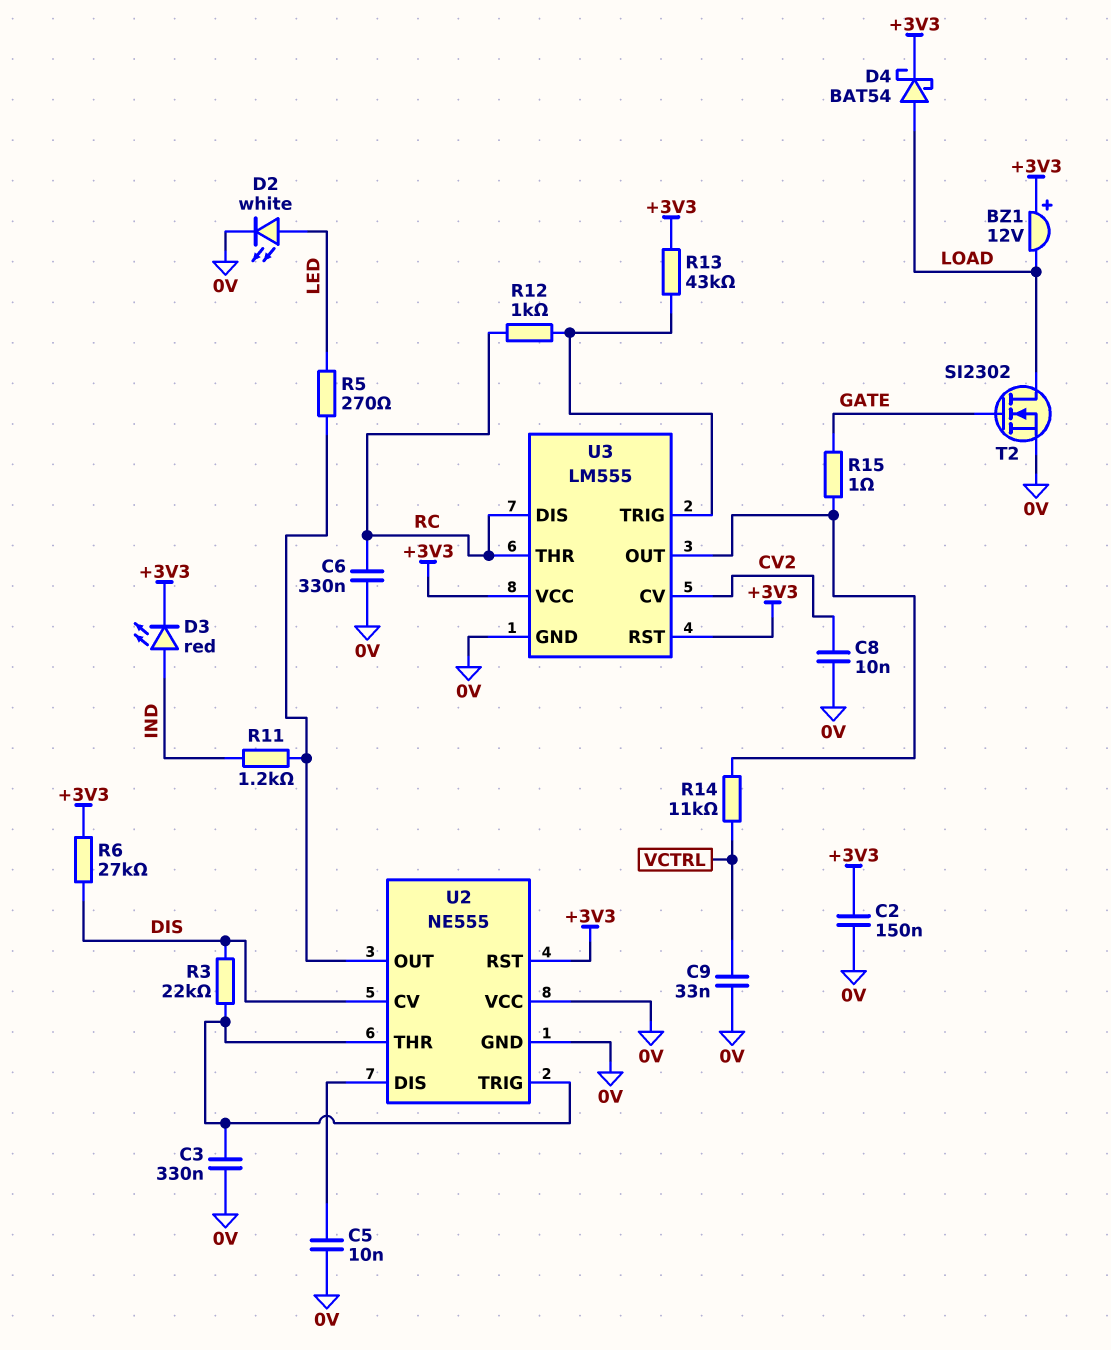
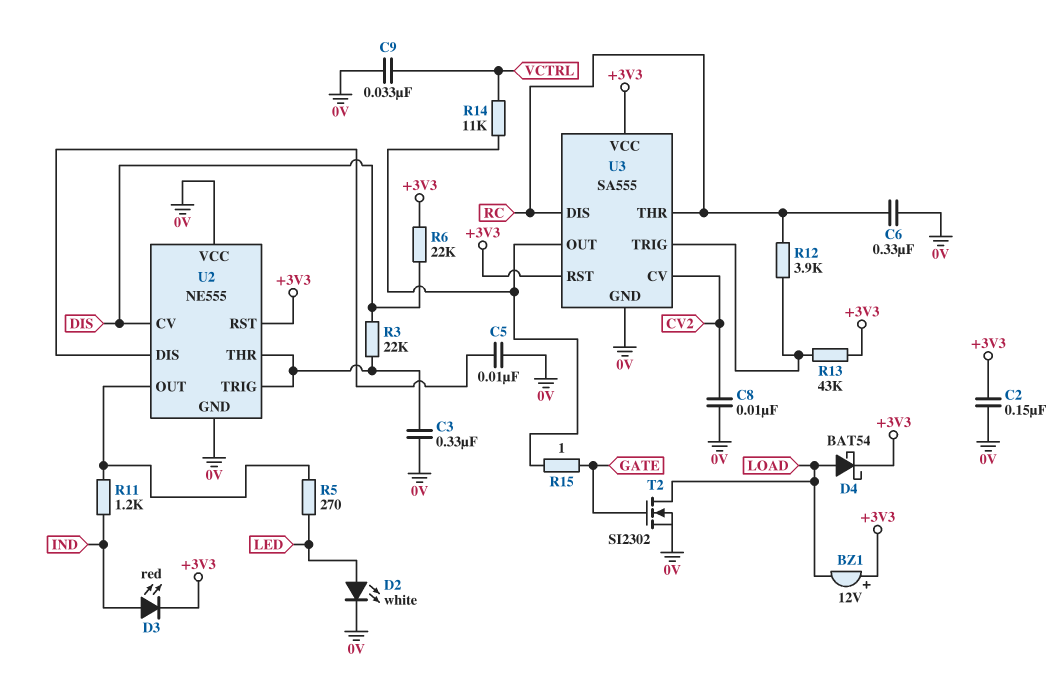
R6: 27k (+3V3, DIS) -> 22k (+3V3, DIS)
R12: 1k (RC, U3/TRIG) -> 3.9k (RC, U3/TRIG)
U3: LM555 -> SA555

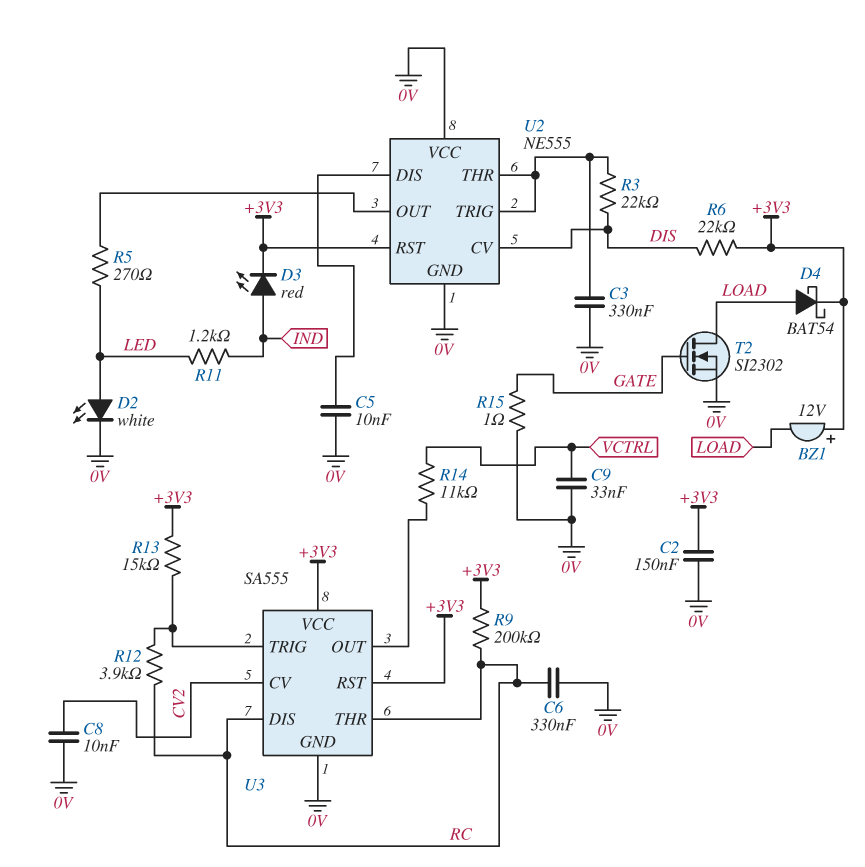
R9: none -> 200k (+3V3, RC)
R11: 1.2k (IND, U2/OUT) -> 1.2k (IND, LED)
R13: 43k (+3V3, U3/TRIG) -> 15k (+3V3, U3/TRIG)
R15: 1 (GATE, U3/OUT) -> 1 (0V, GATE)

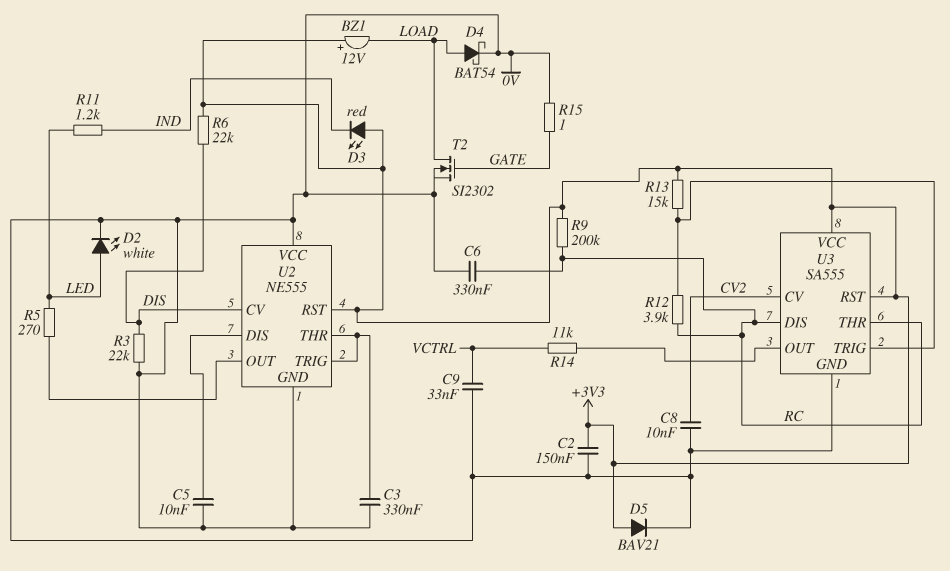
D3: LED red (A IND, K +3V3) -> LED red (A +3V3, K IND)
D4: schottky BAT54 (A LOAD, K +3V3) -> schottky BAT54 (A LOAD, K 0V)
D5: none -> diode BAV21 (A +3V3, K 0V)
R3: 22k (DIS, U2/THR) -> 22k (0V, DIS)

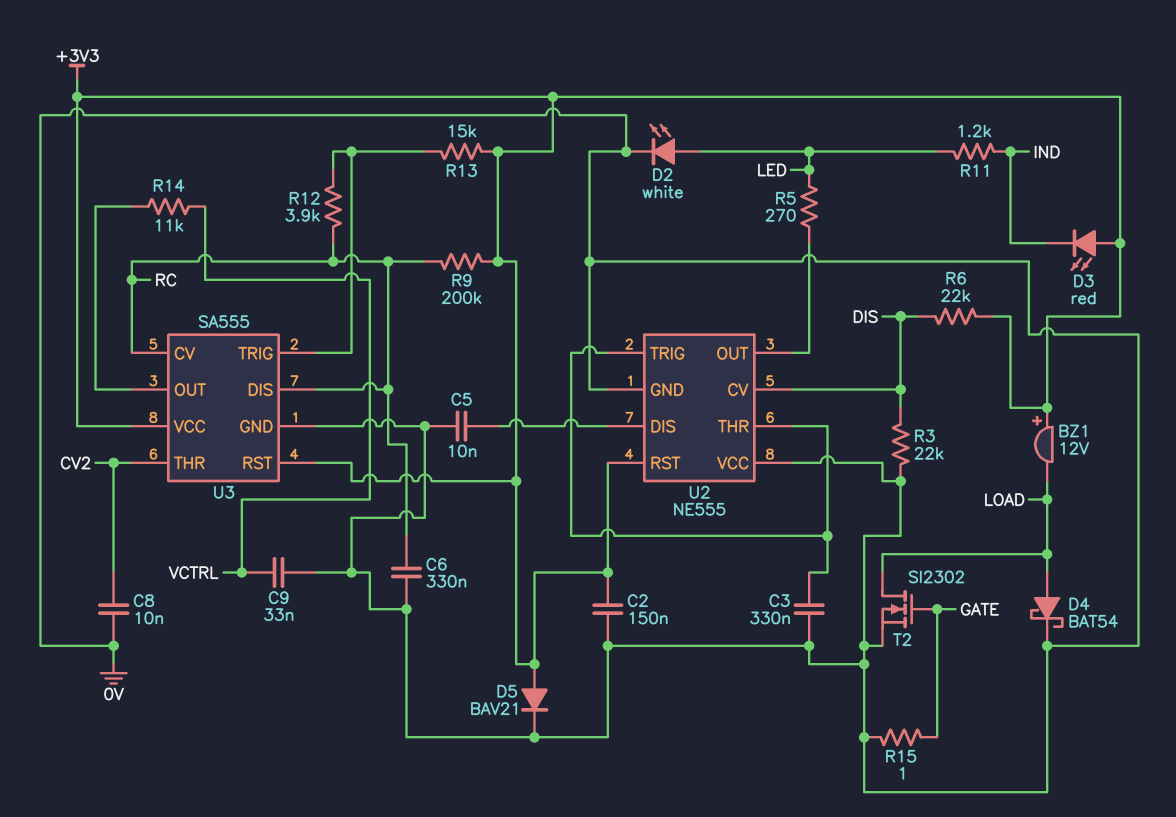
U3 pin CV: CV2 -> RC
U3 pin THR: RC -> CV2

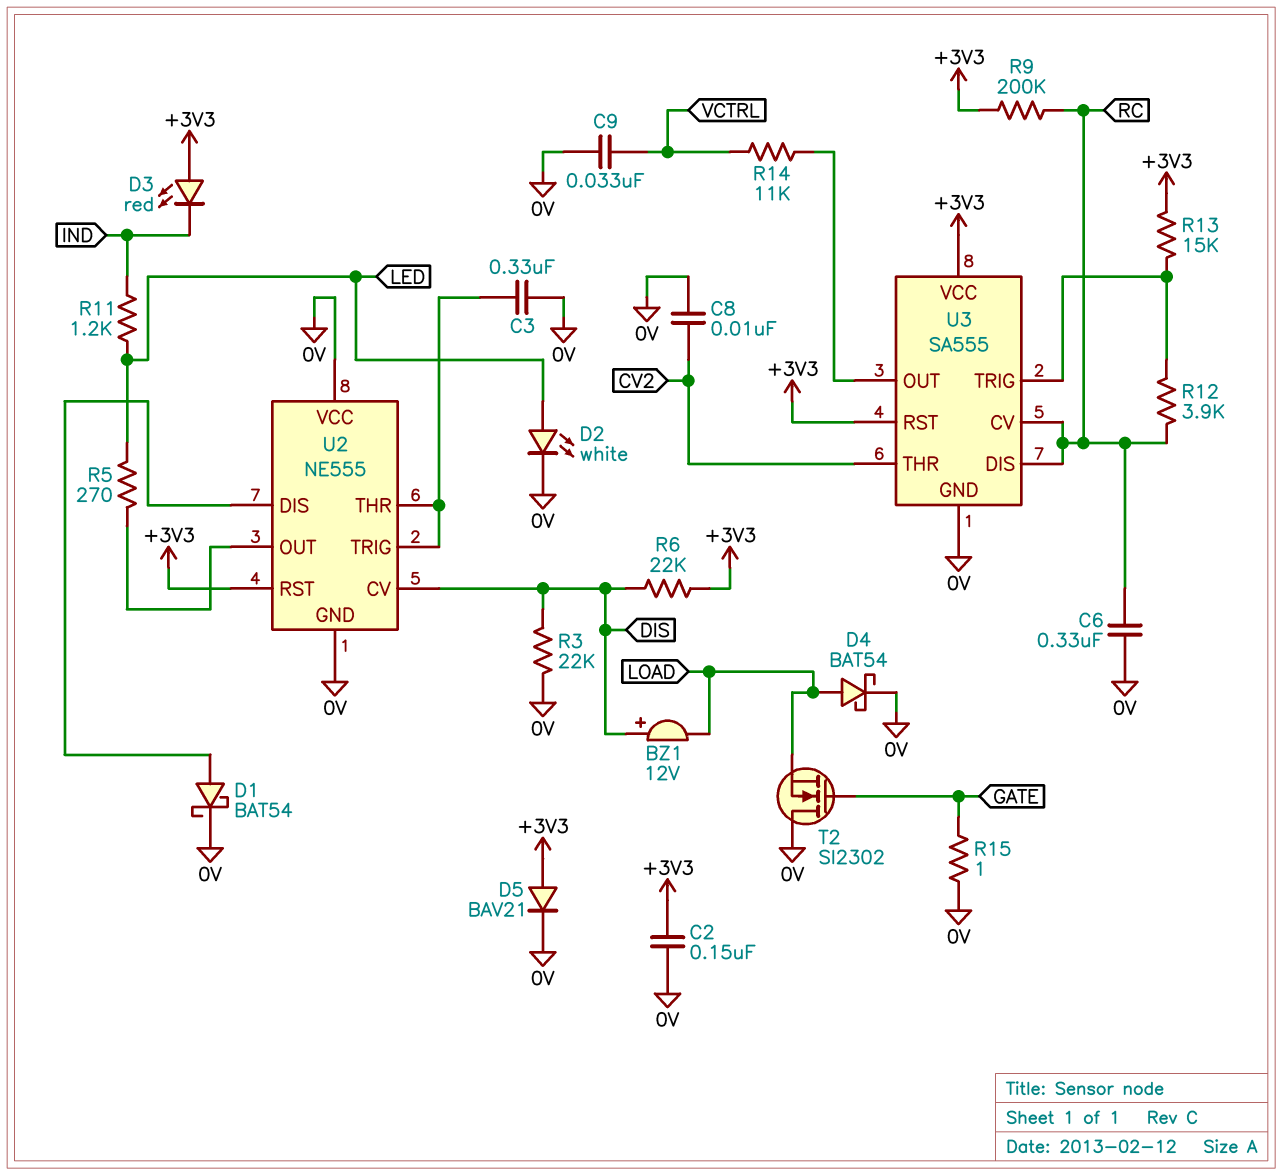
BZ1: buzzer 12V (plus +3V3, minus LOAD) -> buzzer 12V (plus DIS, minus LOAD)
C5: 10nF (0V, U2/DIS) -> none
D1: none -> schottky BAT54 (A U2/DIS, K 0V)
T2: NMOS SI2302 (G GATE, D LOAD, S 0V) -> NMOS SI2302 (G GATE, D 0V, S LOAD)

